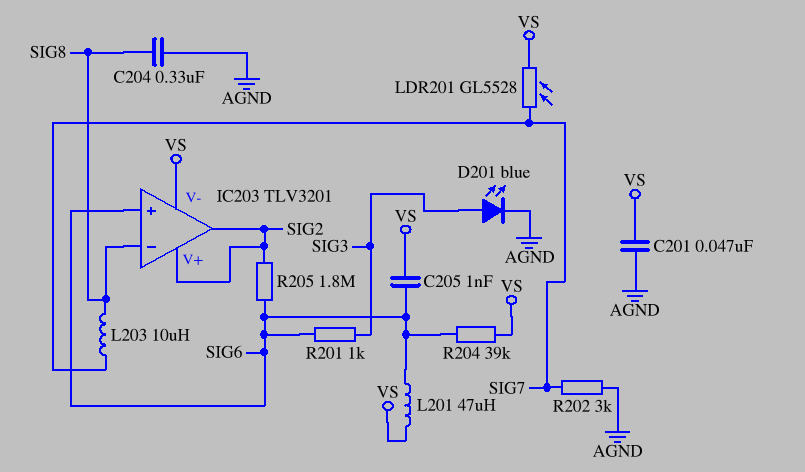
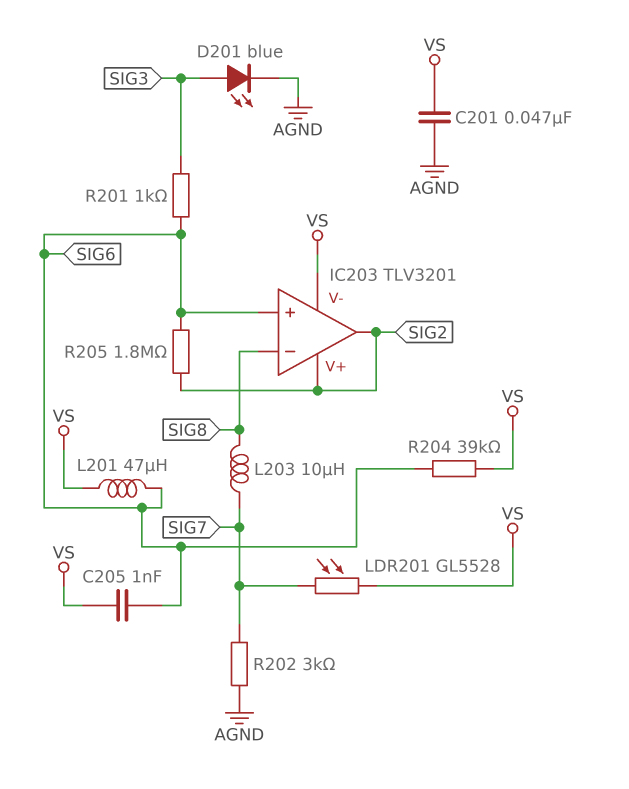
C204: 330nF (AGND, SIG8) -> none

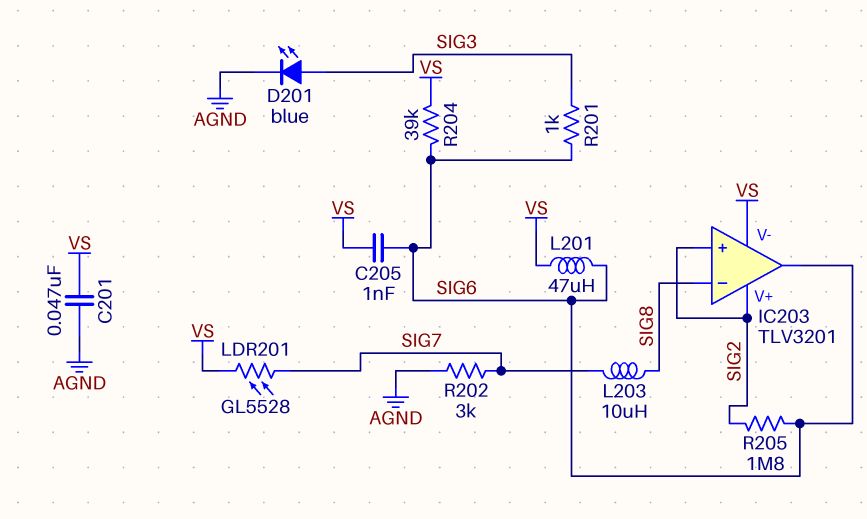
IC203 pin in+: SIG6 -> SIG2
IC203 pin out: SIG2 -> SIG6

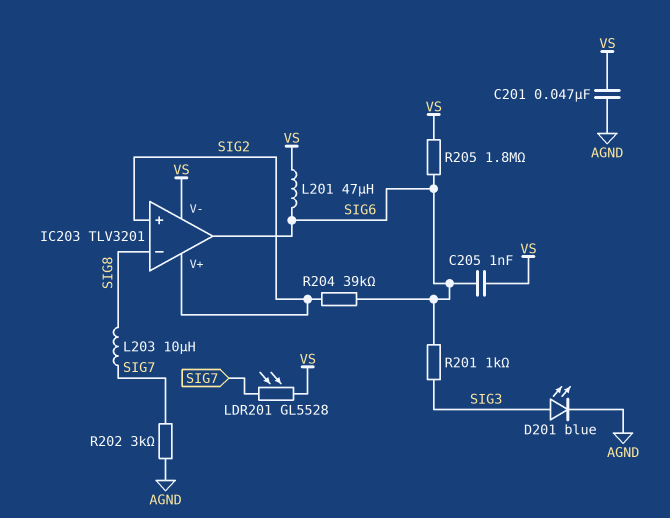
R204: 39k (SIG6, VS) -> 39k (SIG2, SIG6)
R205: 1.8M (SIG2, SIG6) -> 1.8M (SIG6, VS)

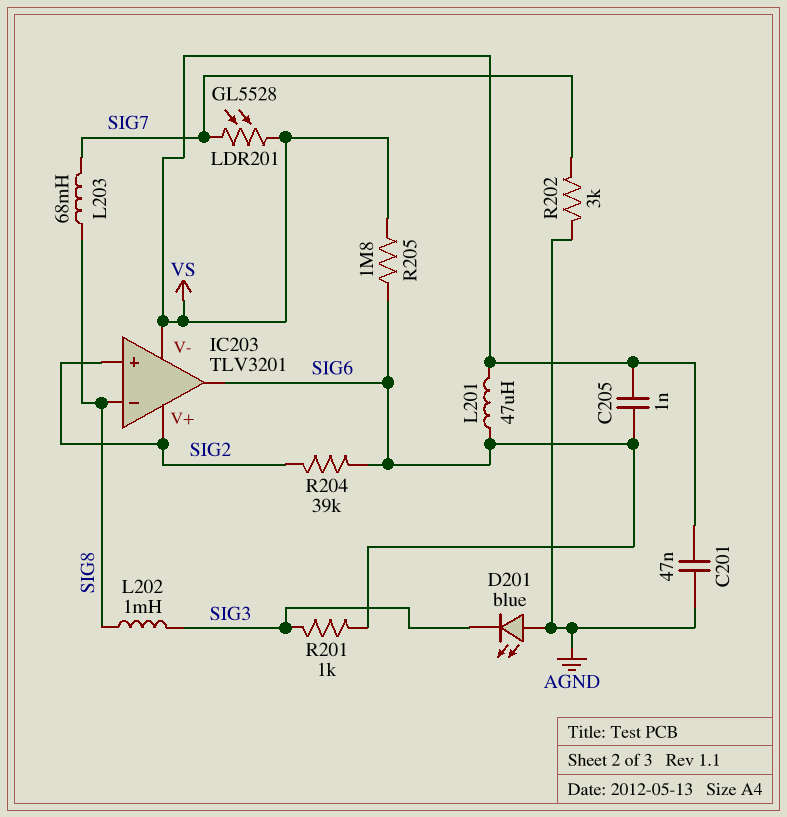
D201: LED blue (A SIG3, K AGND) -> LED blue (A AGND, K SIG3)
L202: none -> 1mH (SIG3, SIG8)
L203: 10uH (SIG7, SIG8) -> 68mH (SIG7, SIG8)

